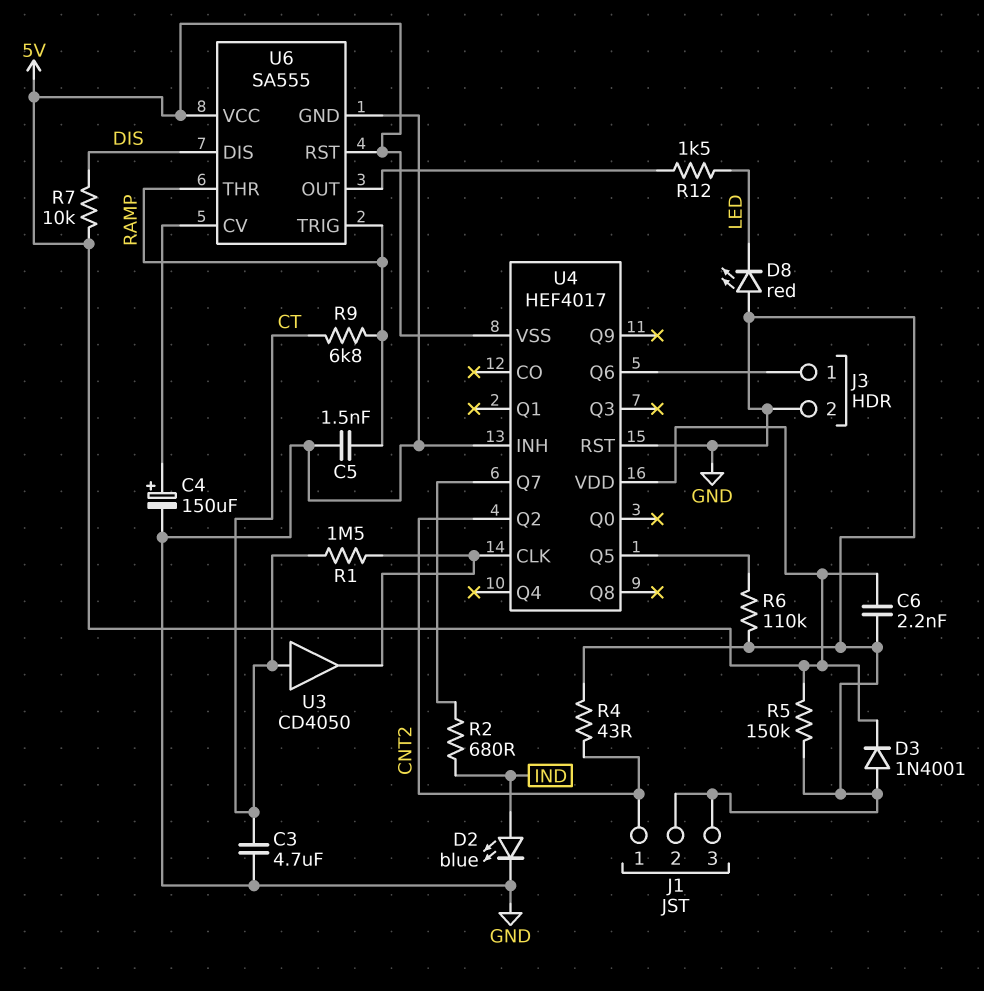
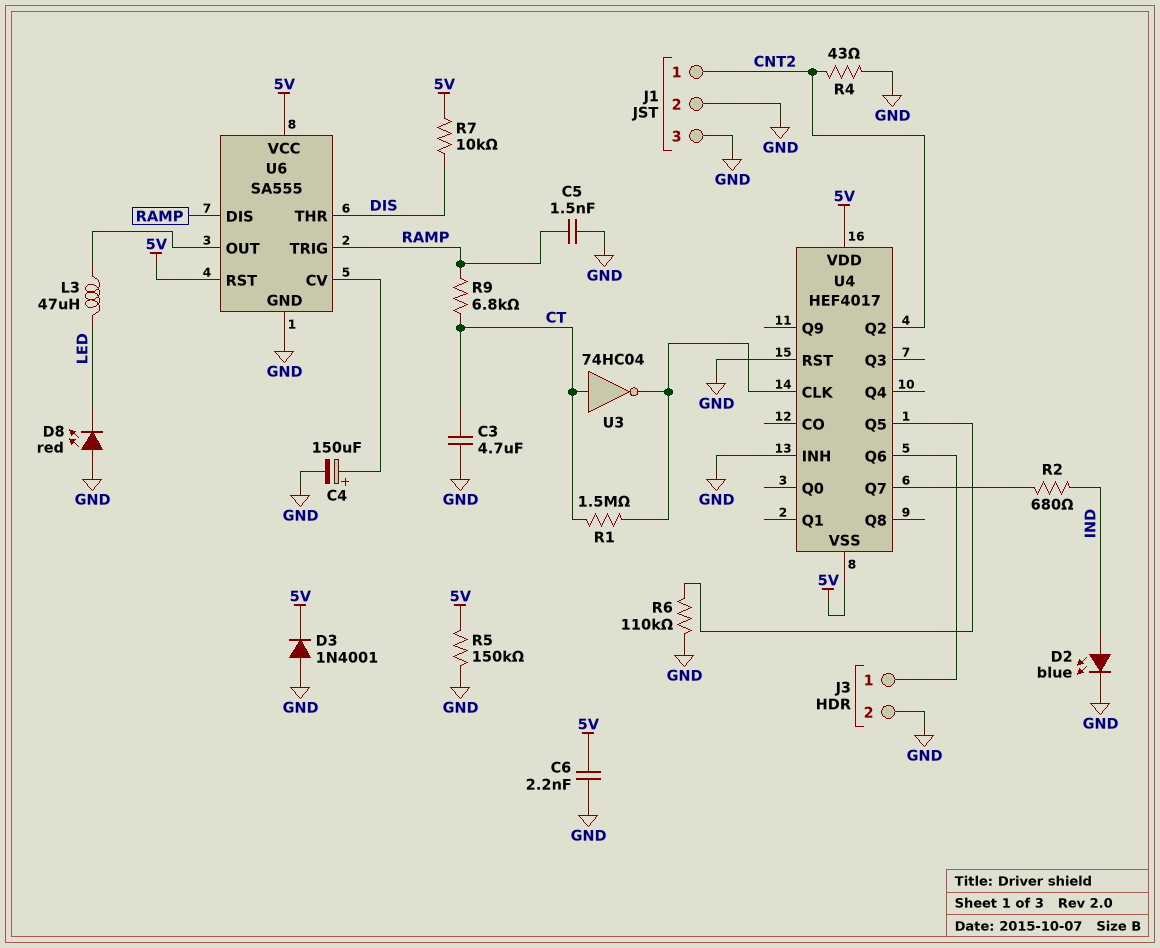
L3: none -> 47uH (LED, U6/OUT)
R12: 1.5k (LED, U6/OUT) -> none
U3: buffer CD4050 (in CT, out U4/CLK) -> NOT 74HC04 (in CT, out U4/CLK)
U6 pin DIS: DIS -> RAMP
U6 pin THR: RAMP -> DIS

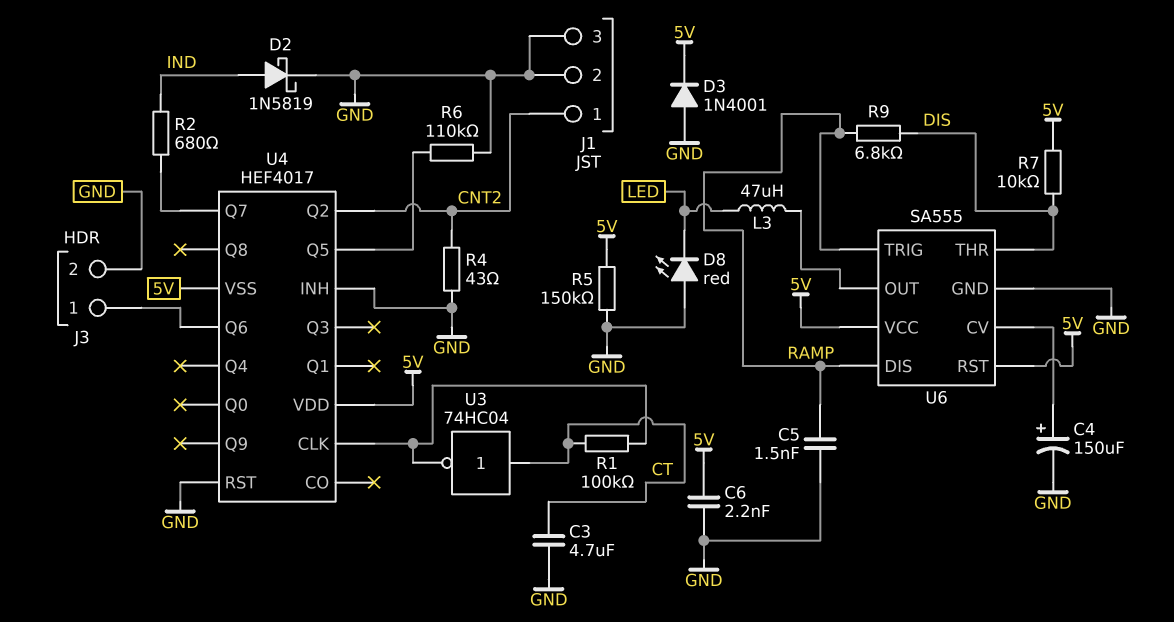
D2: LED blue (A IND, K GND) -> schottky 1N5819 (A IND, K GND)
R1: 1.5M (CT, U4/CLK) -> 100k (CT, U4/CLK)
R9: 6.8k (CT, RAMP) -> 6.8k (DIS, RAMP)

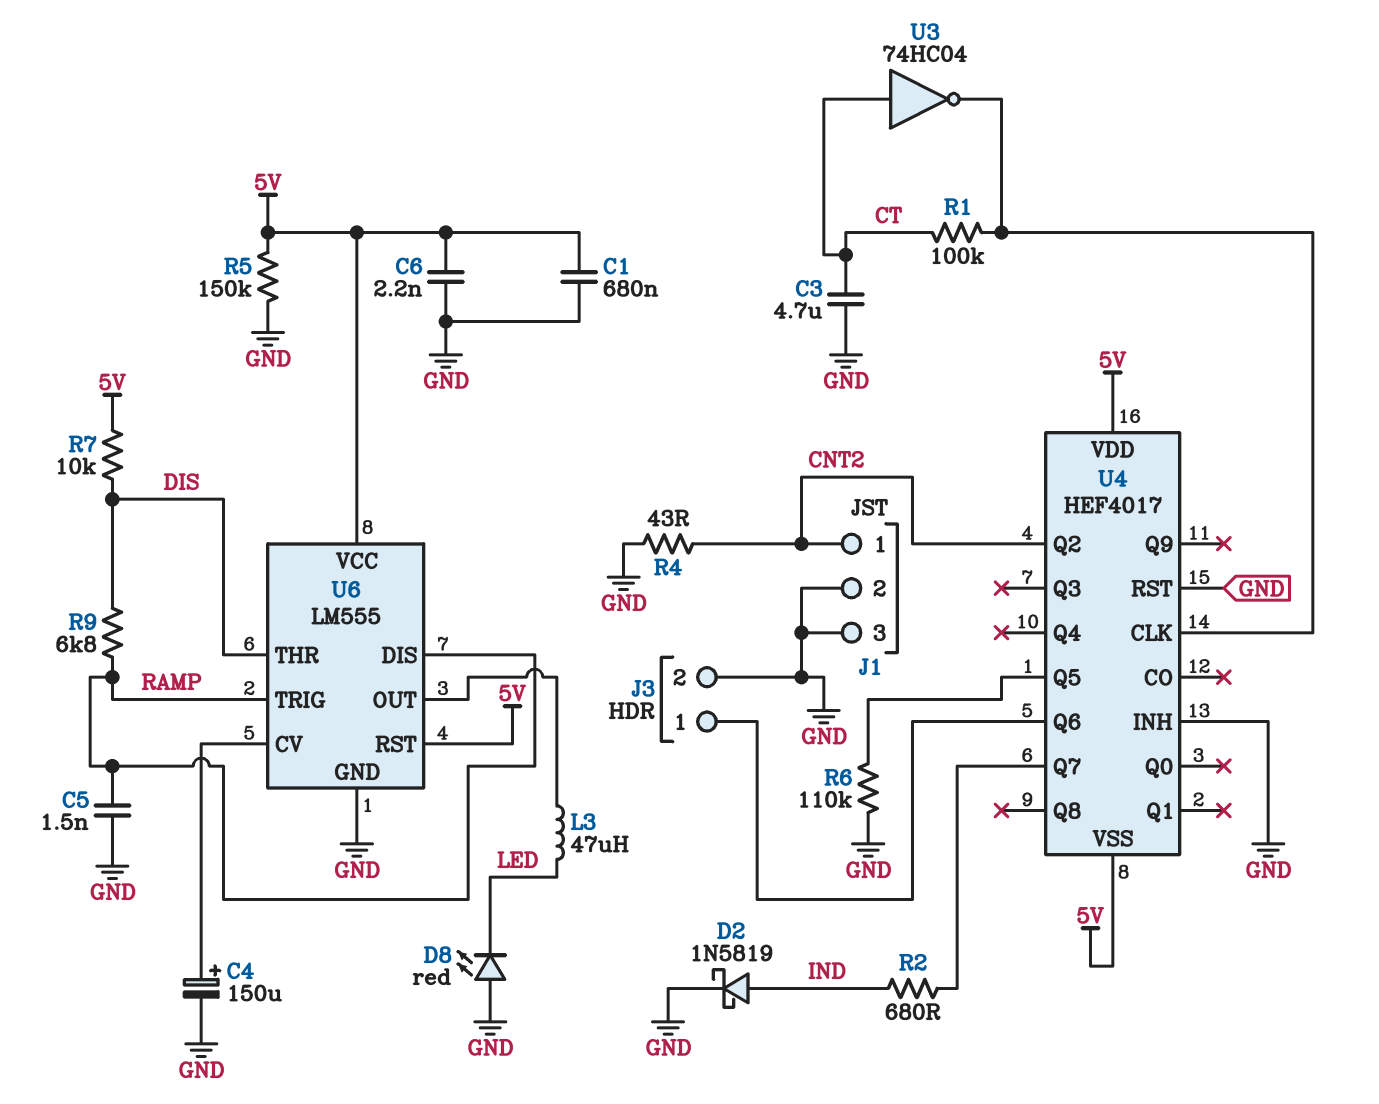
C1: none -> 680nF (5V, GND)
D3: diode 1N4001 (A GND, K 5V) -> none
U6: SA555 -> LM555

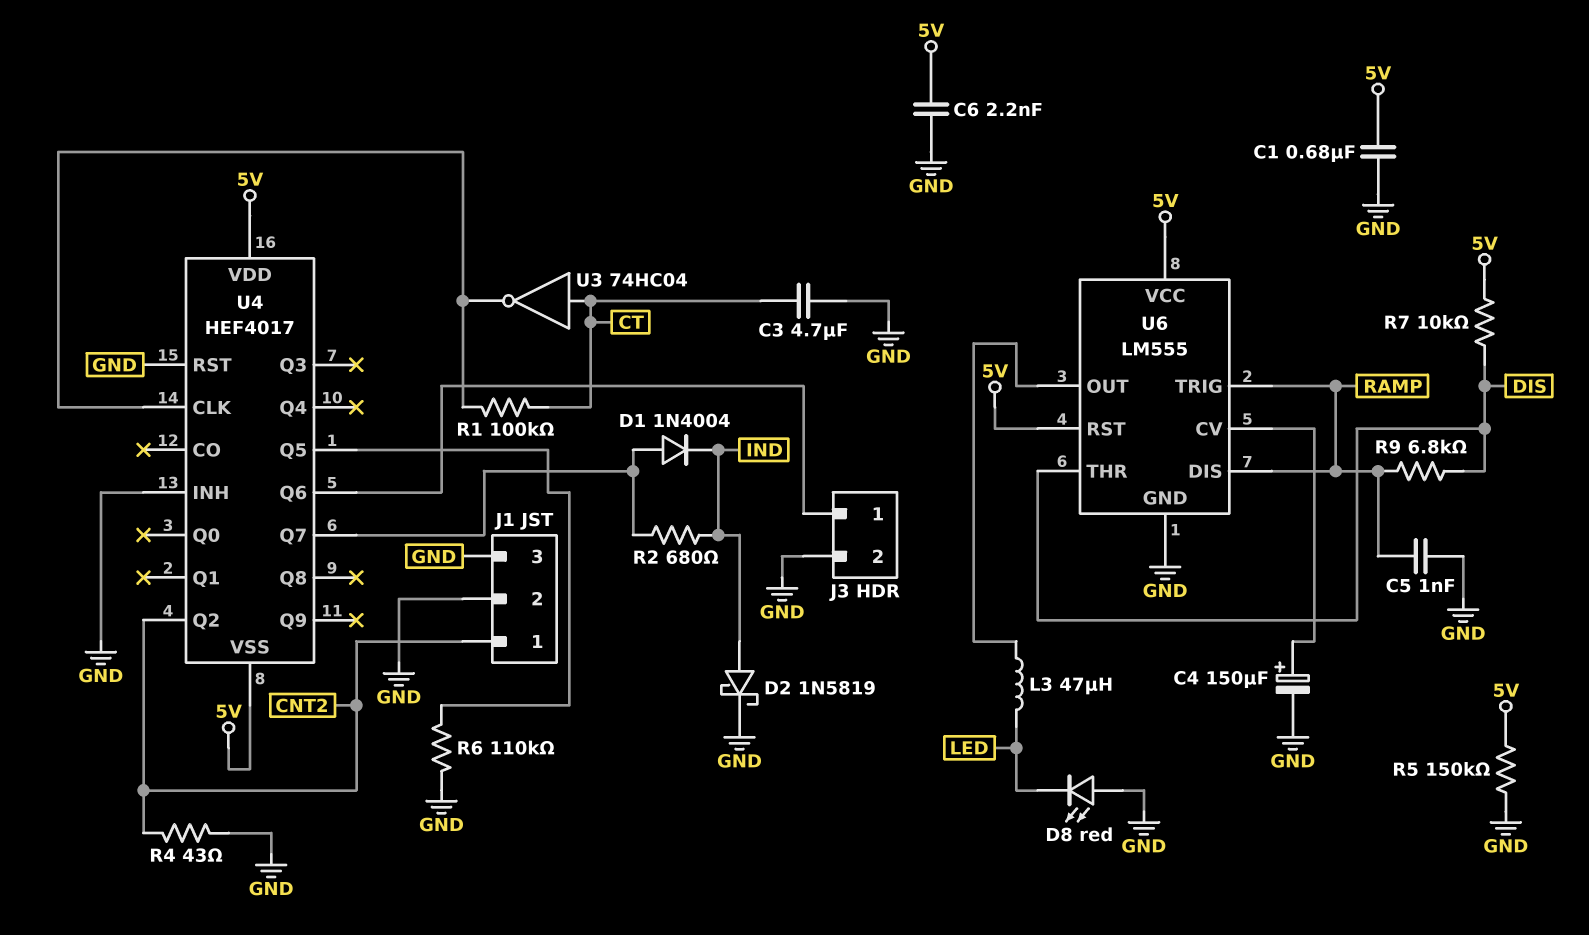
C5: 1.5nF (GND, RAMP) -> 1nF (GND, RAMP)
D1: none -> diode 1N4004 (A U4/Q7, K IND)

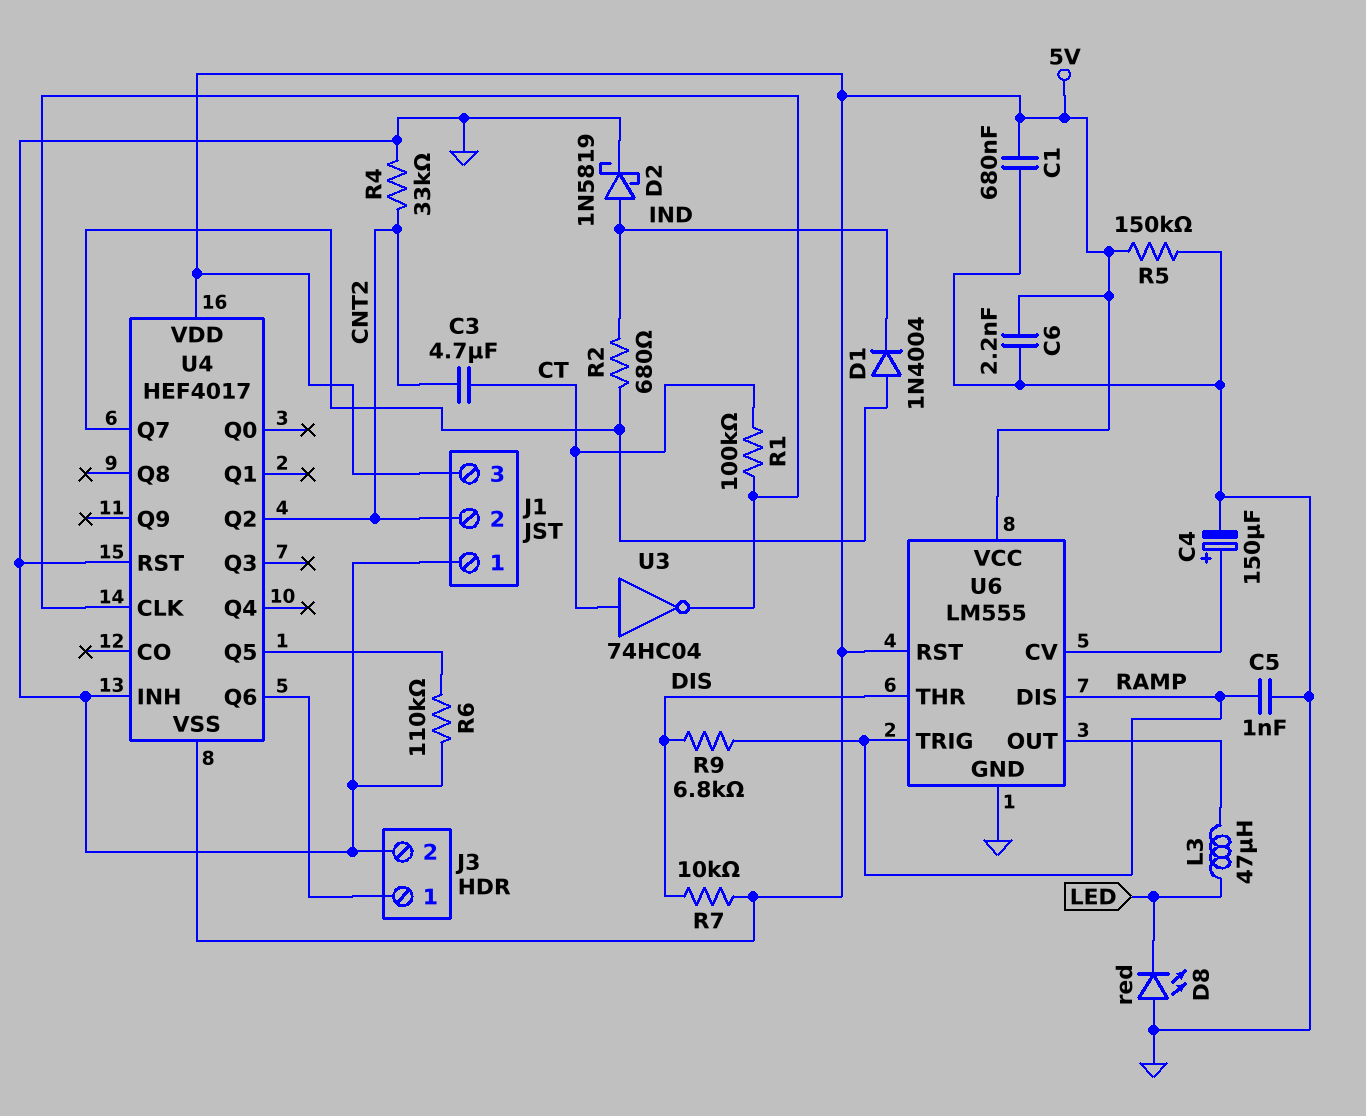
C3: 4.7uF (CT, GND) -> 4.7uF (CNT2, CT)
J1 pin 1: CNT2 -> GND
J1 pin 2: GND -> CNT2
J1 pin 3: GND -> 5V
R4: 43 (CNT2, GND) -> 33k (CNT2, GND)

